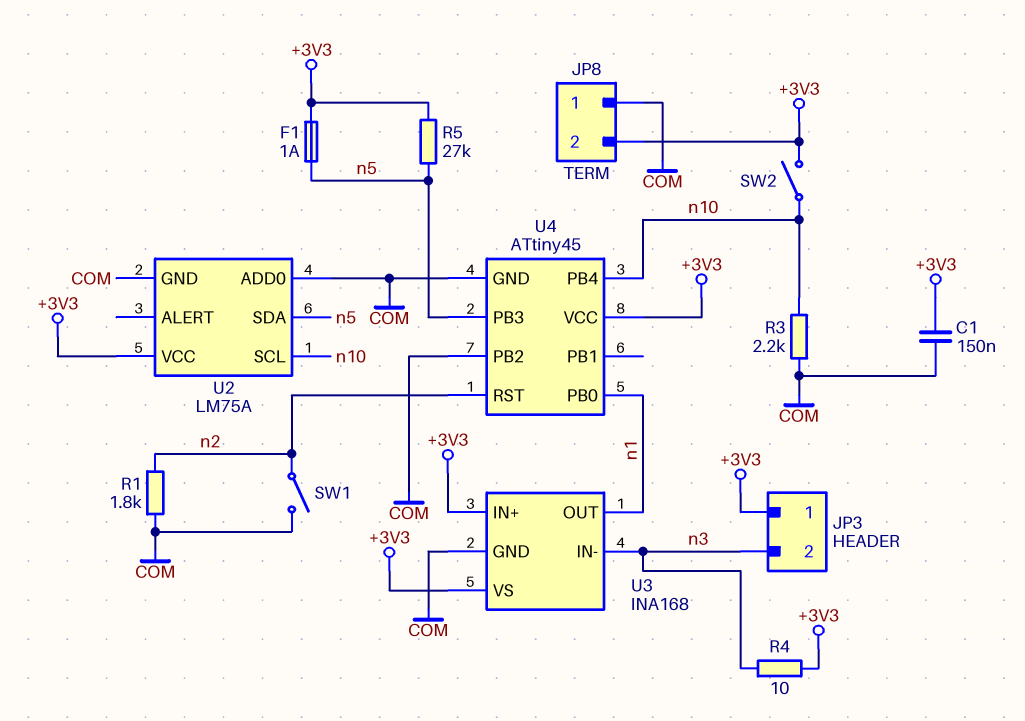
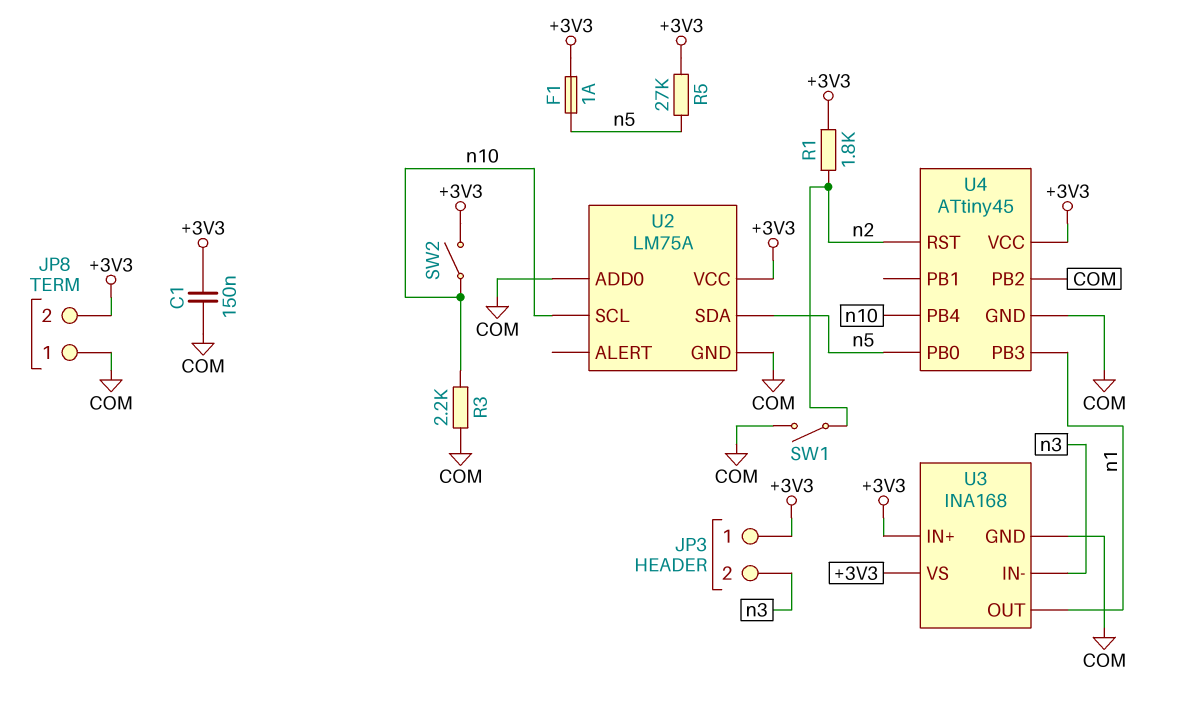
R1: 1.8k (COM, n2) -> 1.8k (+3V3, n2)
R4: 10 (+3V3, n3) -> none
U4 pin PB0: n1 -> n5
U4 pin PB3: n5 -> n1

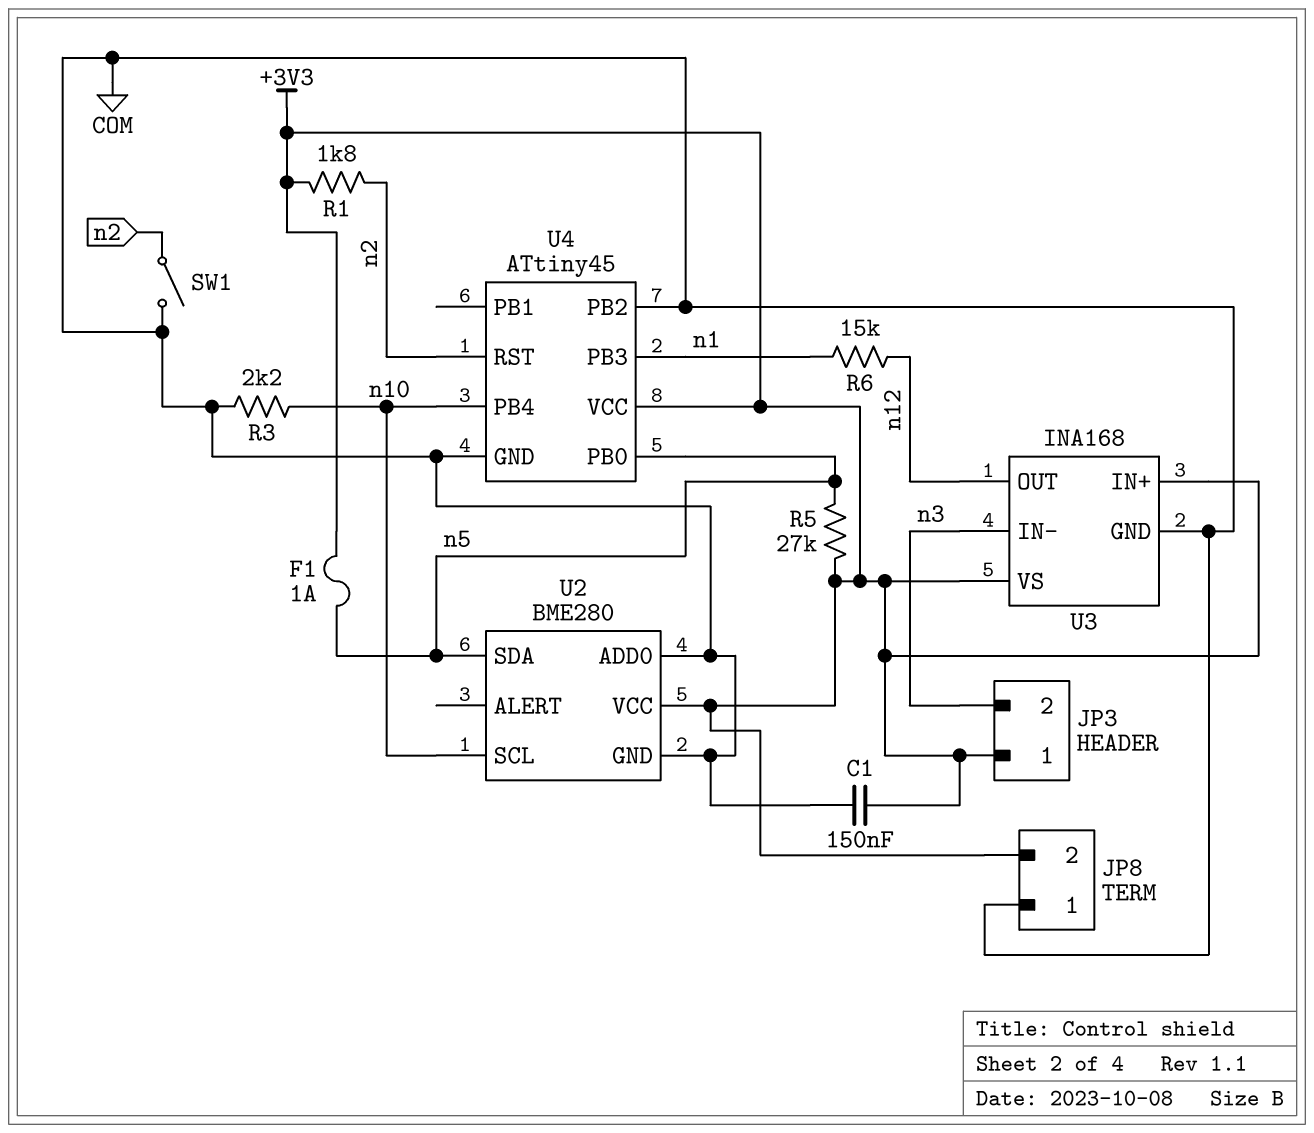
R6: none -> 15k (n1, n12)
SW2: switch (+3V3, n10) -> none
U2: LM75A -> BME280
U3 pin OUT: n1 -> n12

